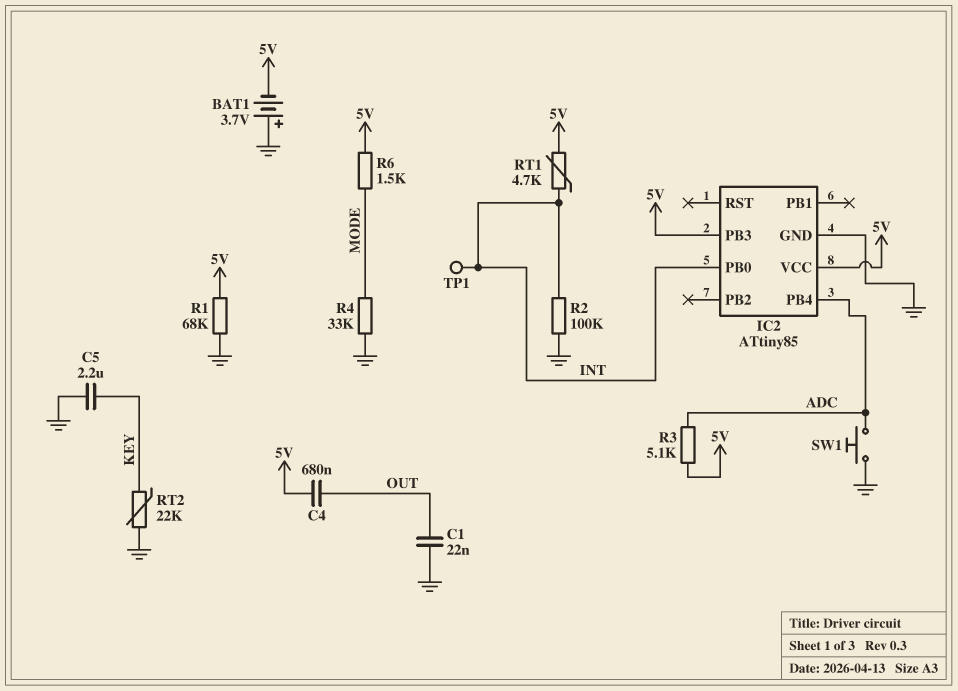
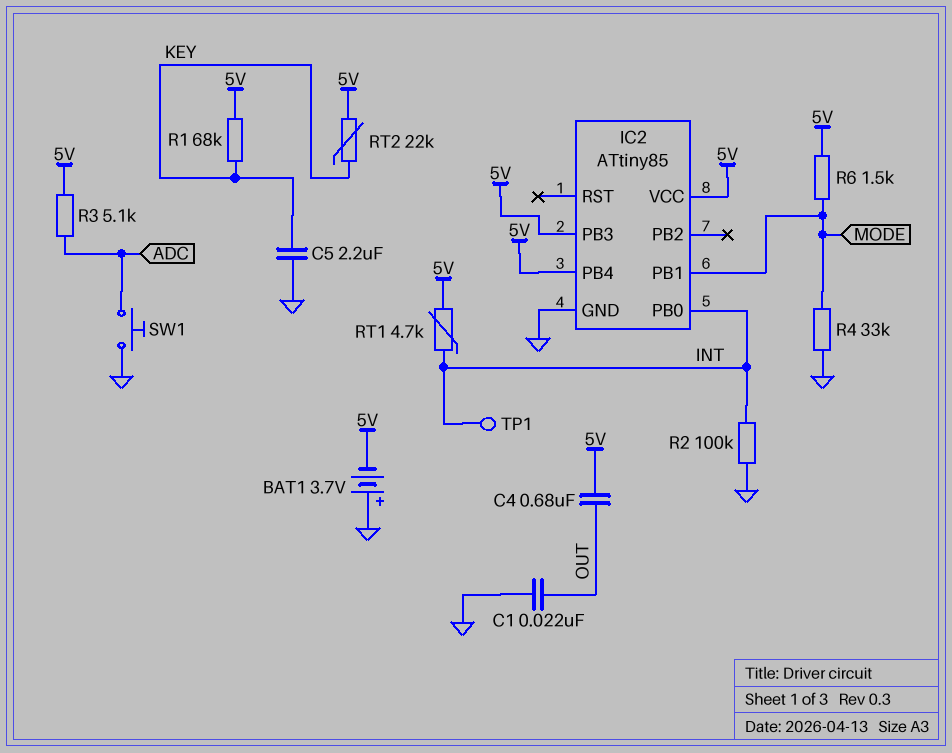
IC2 pin PB1: none -> MODE
IC2 pin PB4: ADC -> 5V
R1: 68k (5V, GND) -> 68k (5V, KEY)
RT2: 22k (GND, KEY) -> 22k (5V, KEY)

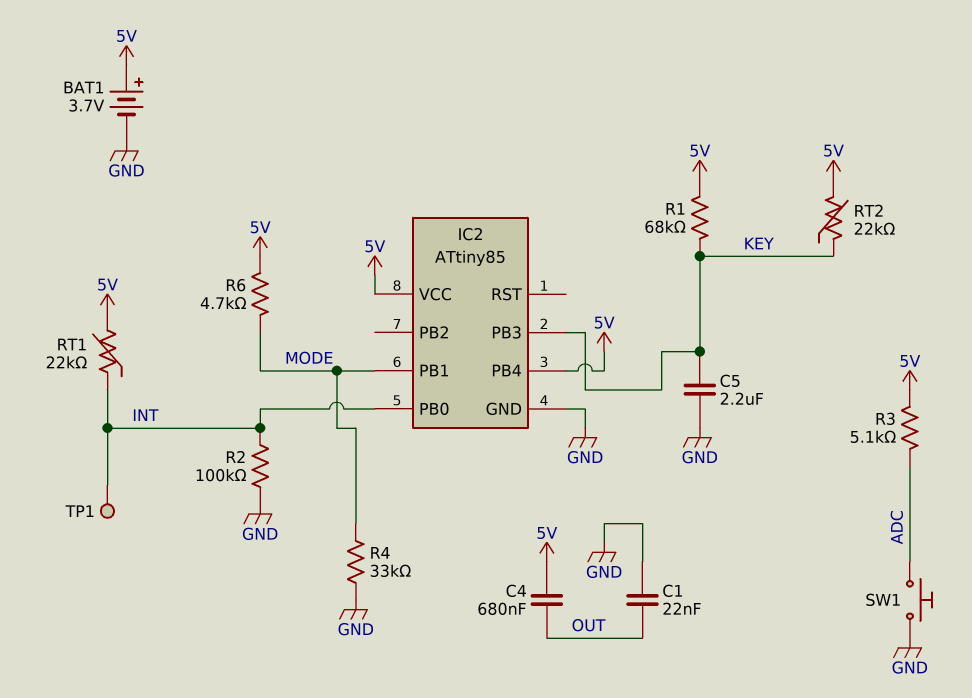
BAT1: 3.7V (plus GND, minus 5V) -> 3.7V (plus 5V, minus GND)
IC2 pin PB3: 5V -> KEY
R6: 1.5k (5V, MODE) -> 4.7k (5V, MODE)
RT1: 4.7k (5V, INT) -> 22k (5V, INT)

